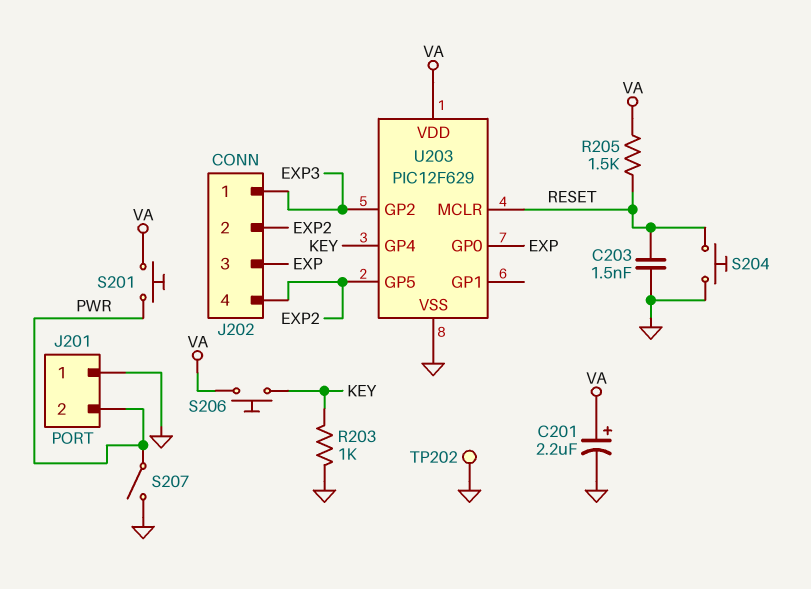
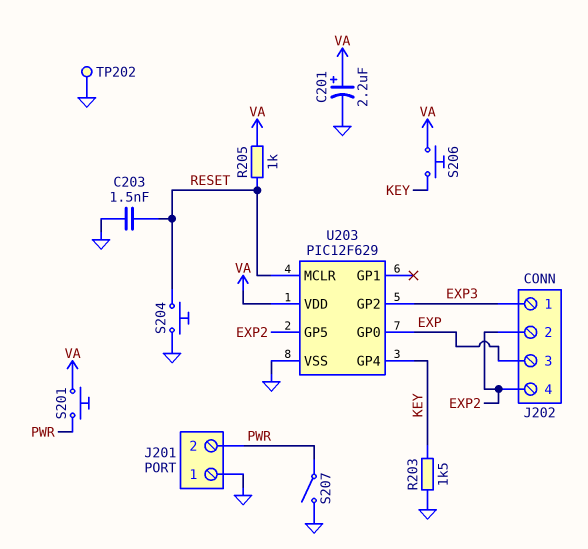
R203: 1k (GND, KEY) -> 1.5k (GND, KEY)
R205: 1.5k (RESET, VA) -> 1k (RESET, VA)

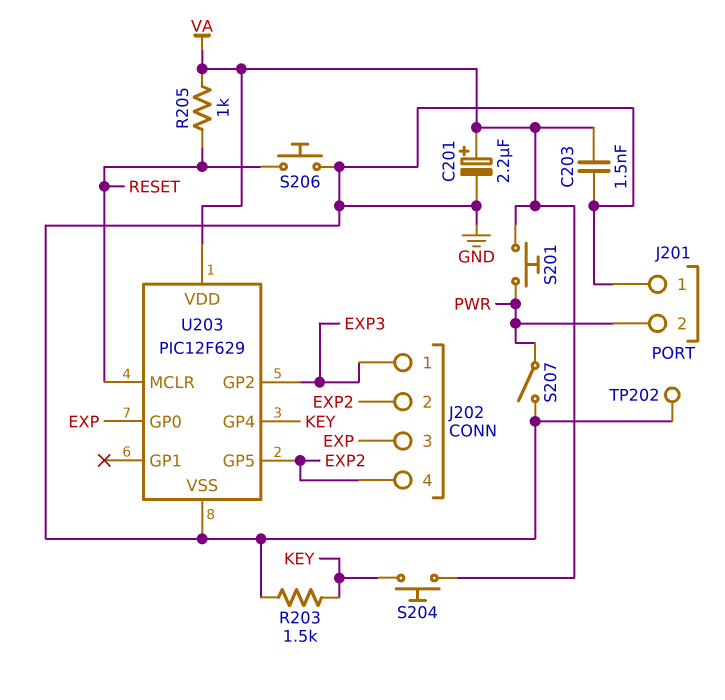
C203: 1.5nF (GND, RESET) -> 1.5nF (GND, VA)
S204: button (GND, RESET) -> button (KEY, VA)
S206: button (KEY, VA) -> button (GND, RESET)

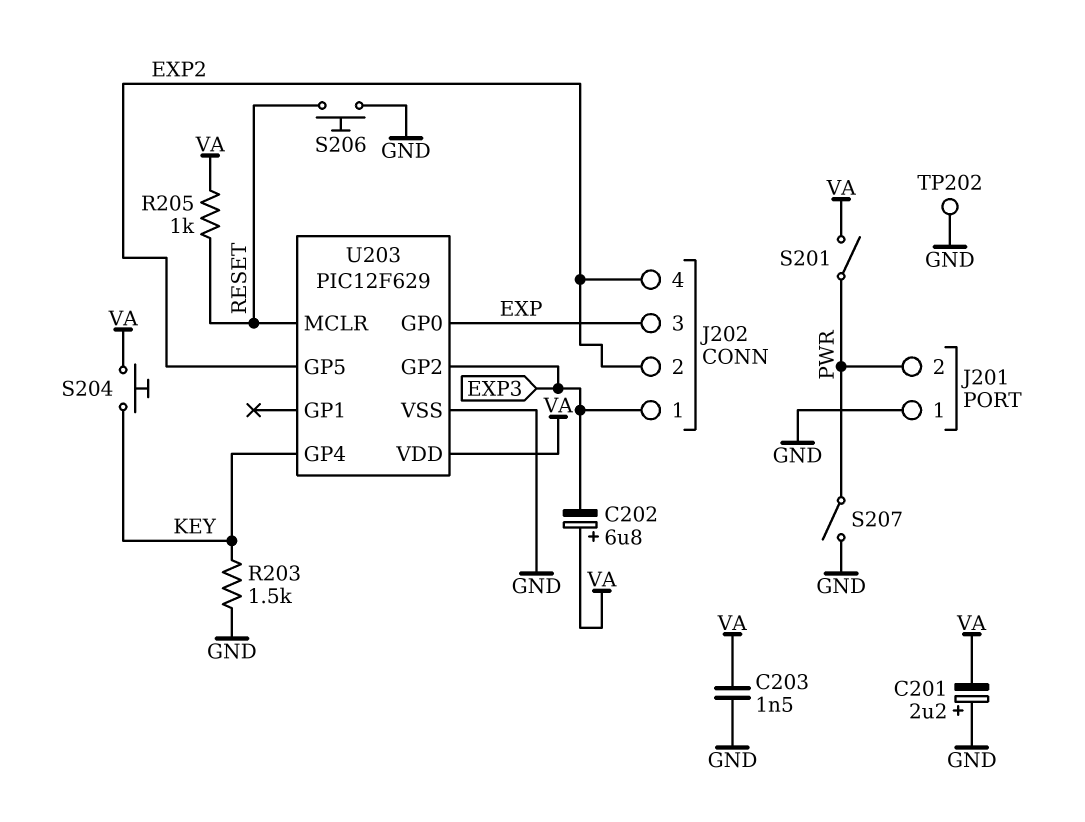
C201: 2.2uF (plus VA, minus GND) -> 2.2uF (plus GND, minus VA)
C202: none -> 6.8uF (plus VA, minus EXP3)
S201: button (PWR, VA) -> switch (PWR, VA)

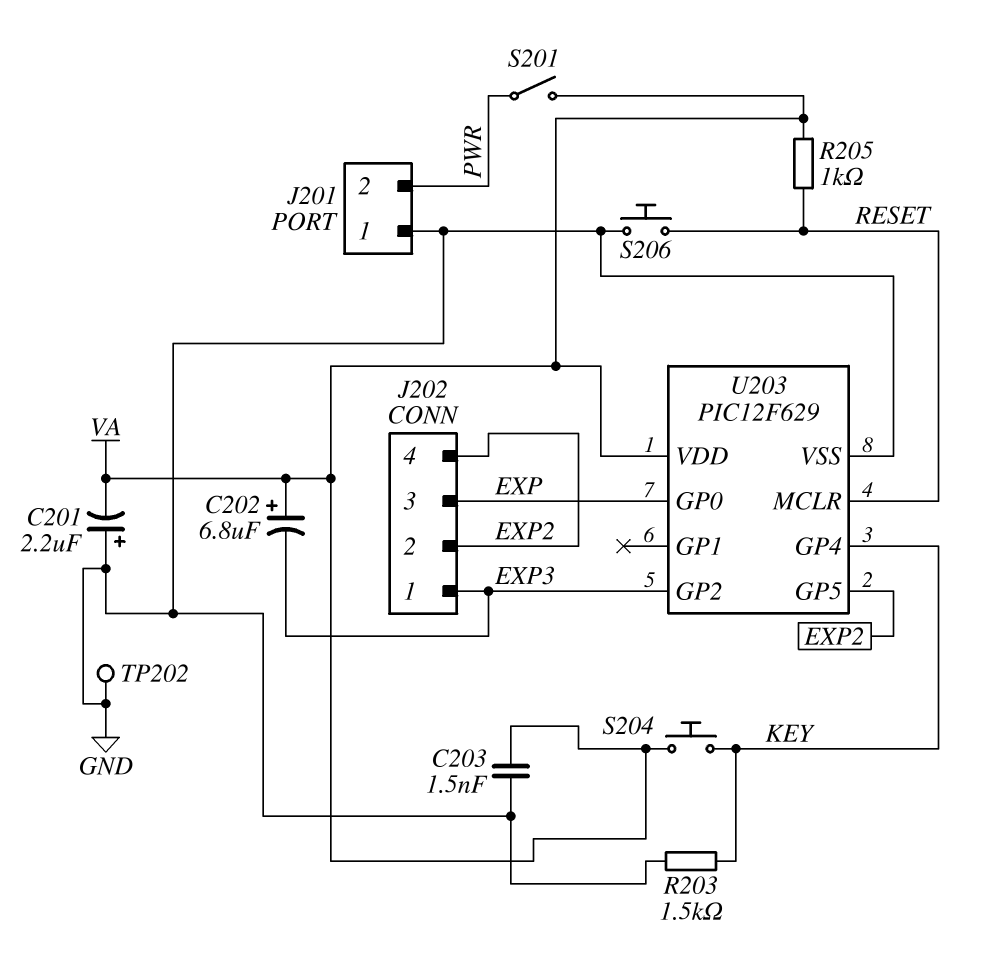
S207: switch (GND, PWR) -> none

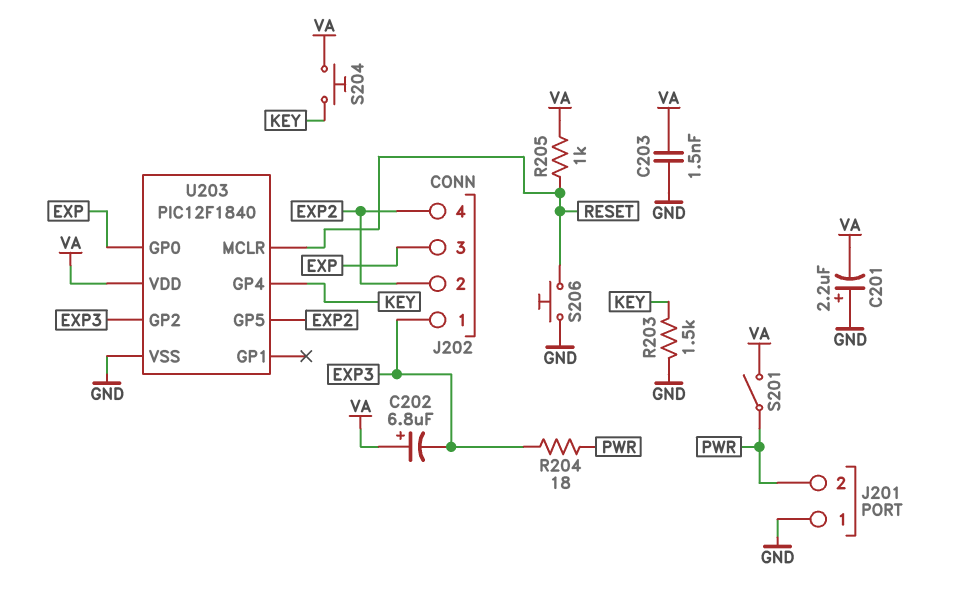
R204: none -> 18 (EXP3, PWR)
TP202: test point (GND) -> none
U203: PIC12F629 -> PIC12F1840

